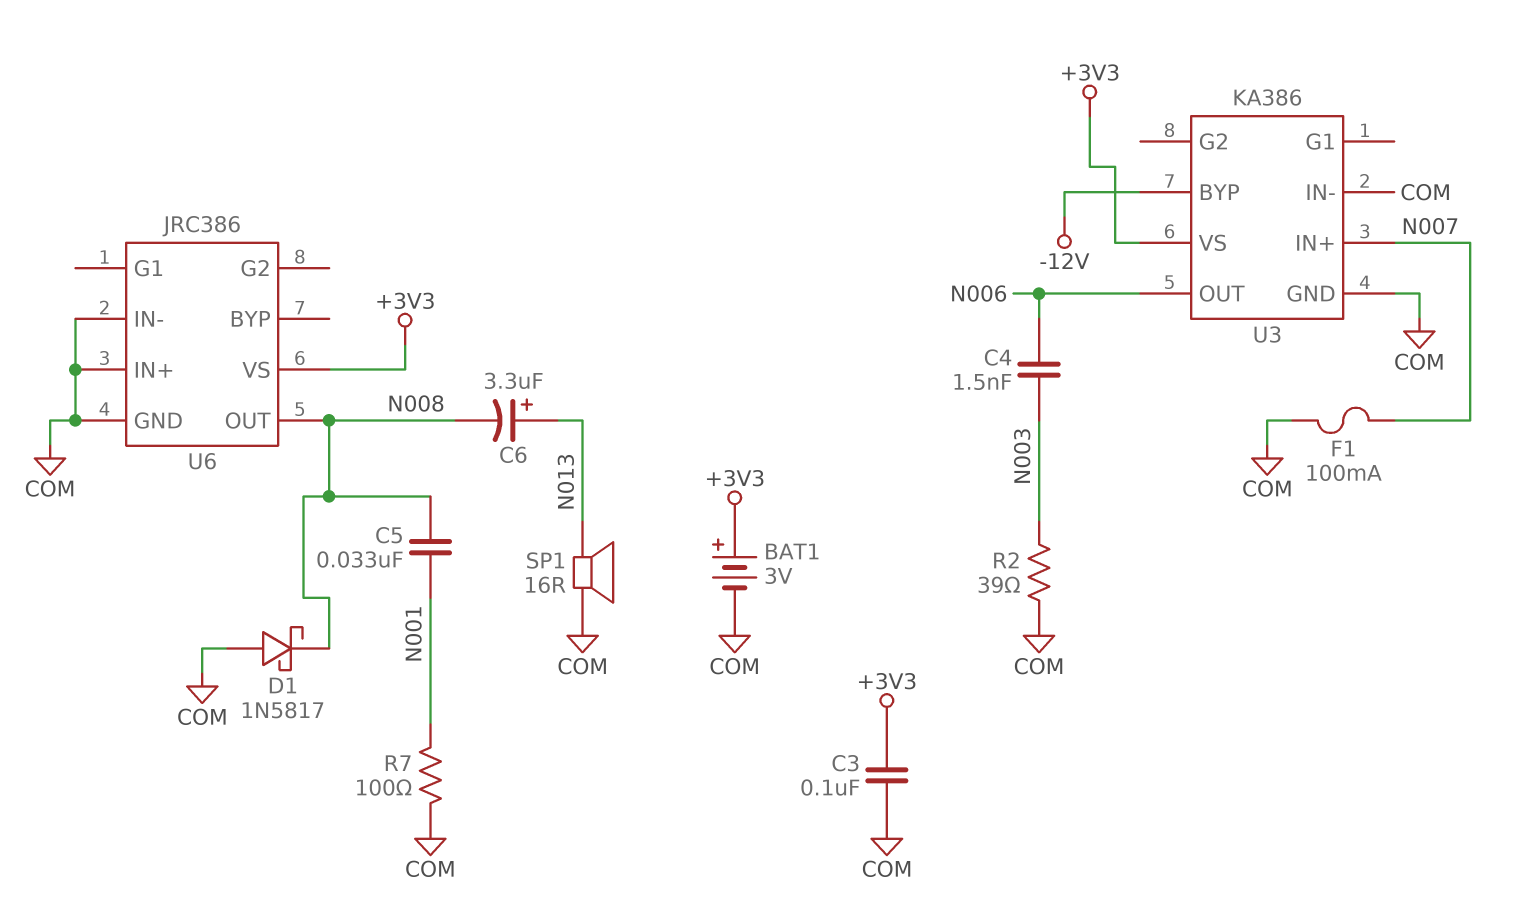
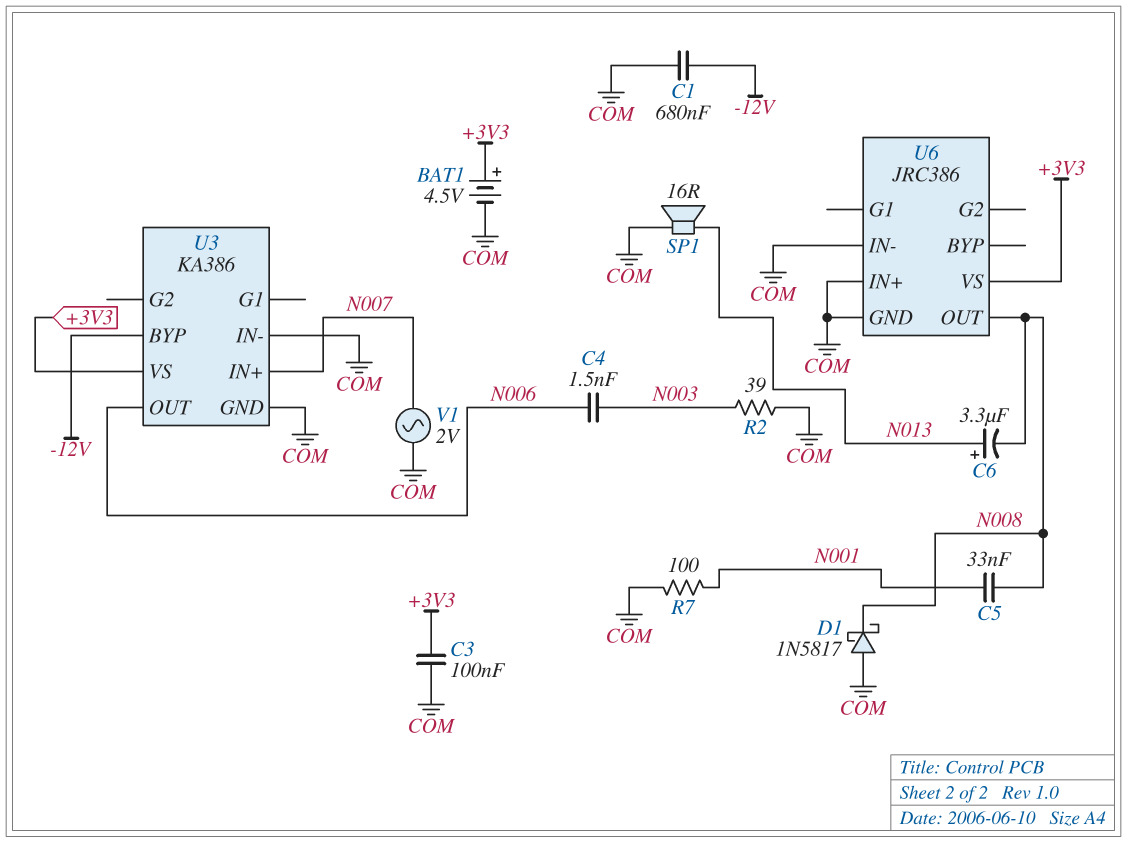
BAT1: 3V (plus +3V3, minus COM) -> 4.5V (plus +3V3, minus COM)
C1: none -> 680nF (-12V, COM)
F1: 100mA (COM, N007) -> none
V1: none -> AC 2V (COM, N007)

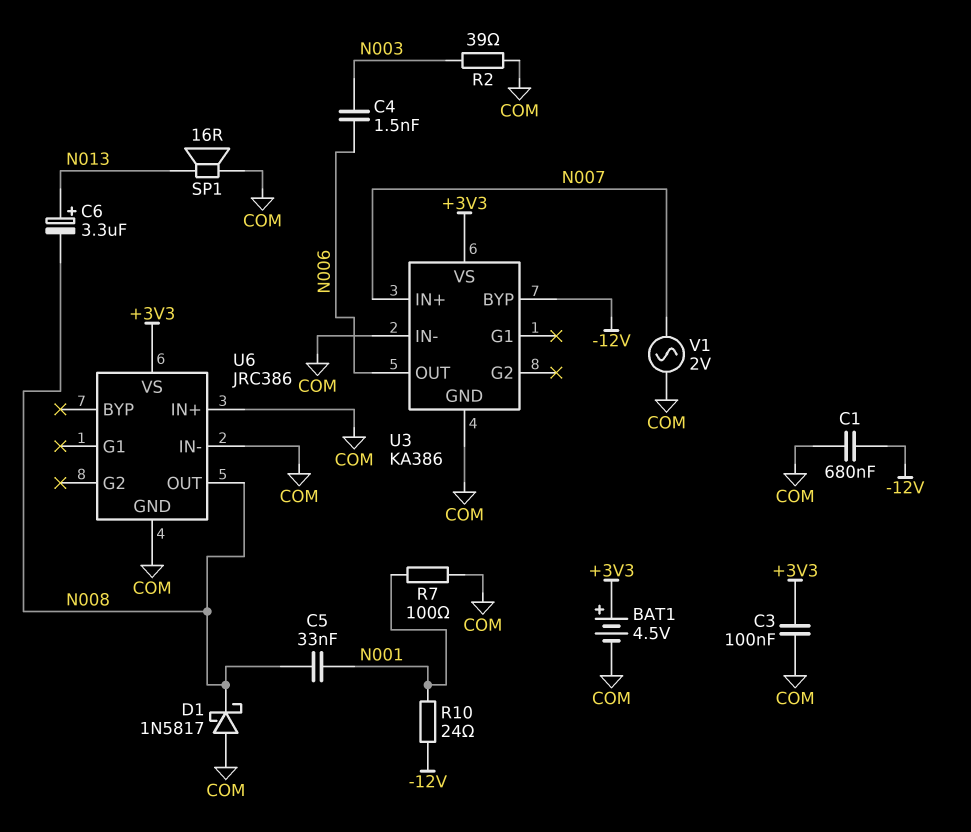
R10: none -> 24 (-12V, N001)

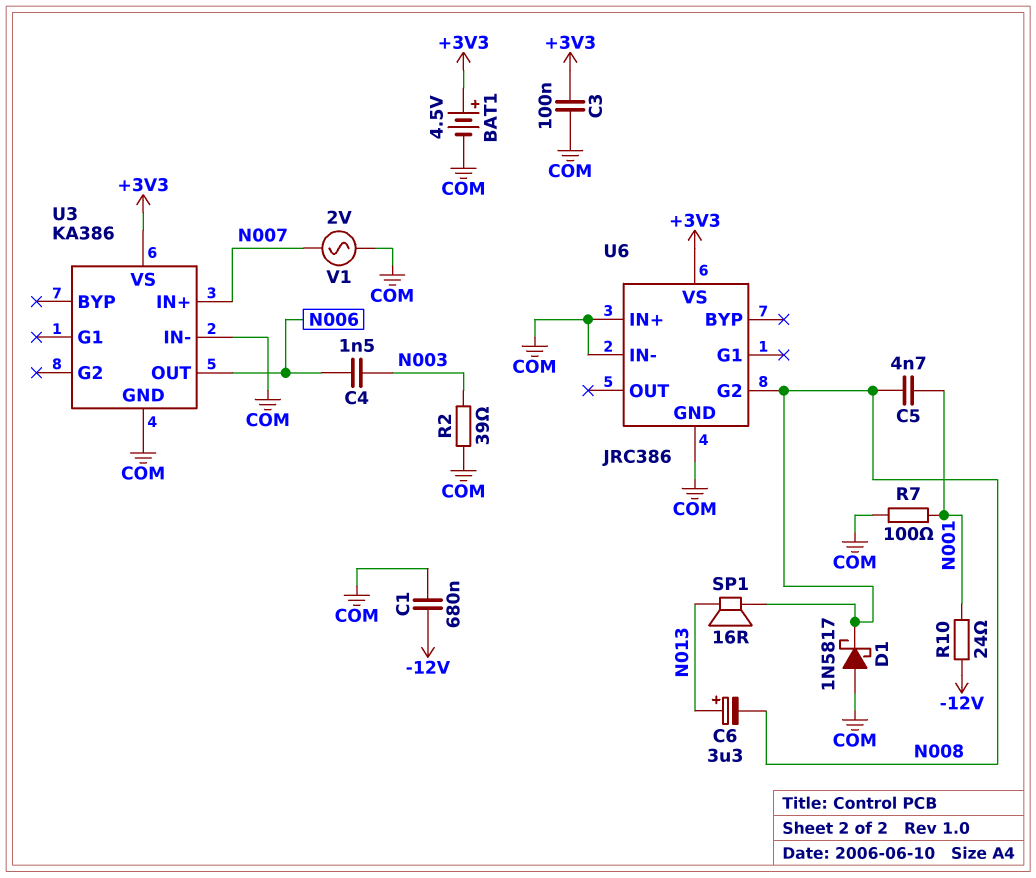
C5: 33nF (N001, N008) -> 4.7nF (N001, N008)
SP1: speaker 16R (COM, N013) -> speaker 16R (N008, N013)
U3 pin BYP: -12V -> none
U6 pin G2: none -> N008
U6 pin OUT: N008 -> none

